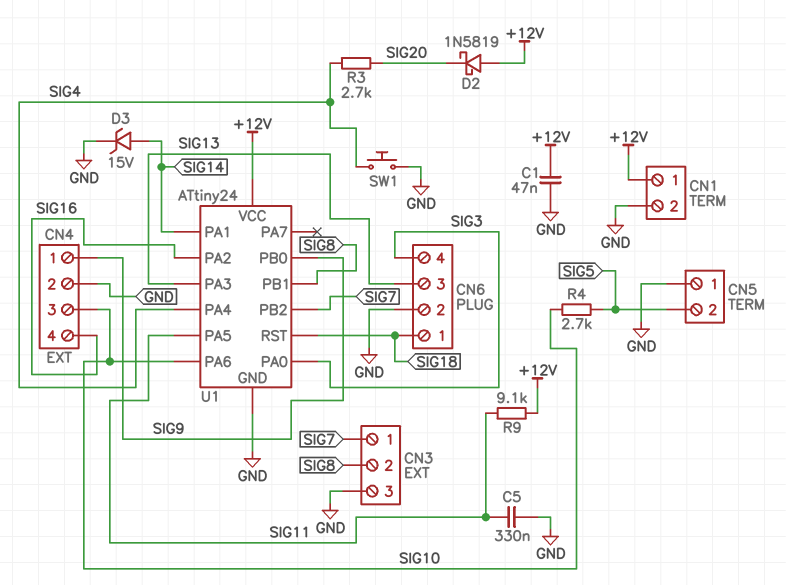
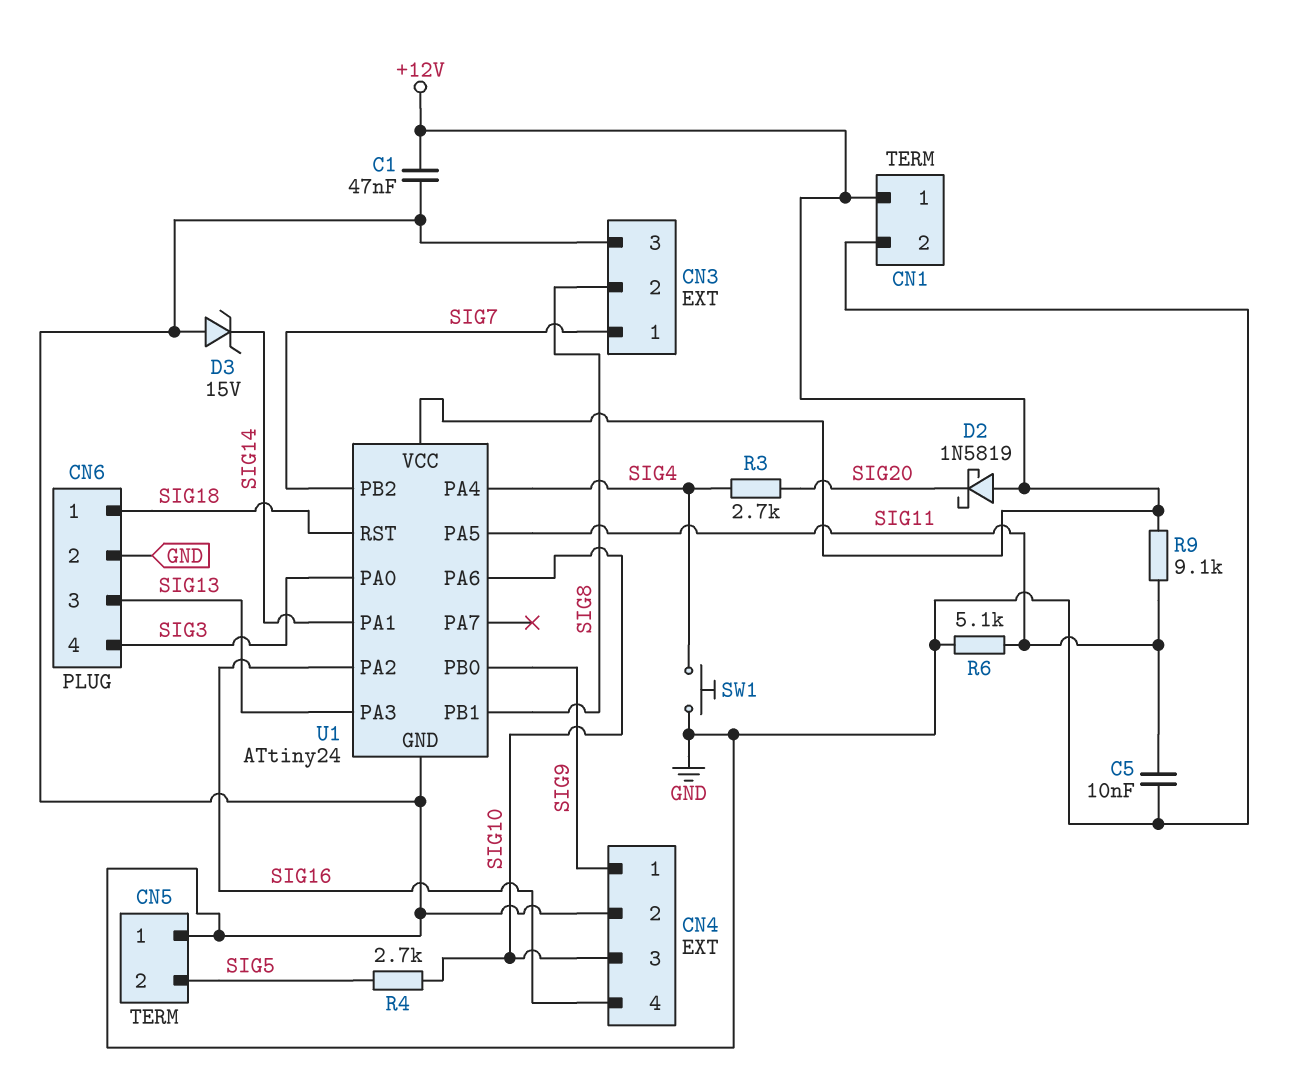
C5: 330nF (GND, SIG11) -> 10nF (GND, SIG11)
D3: zener 15V (A SIG14, K GND) -> zener 15V (A GND, K SIG14)
R6: none -> 5.1k (GND, SIG11)

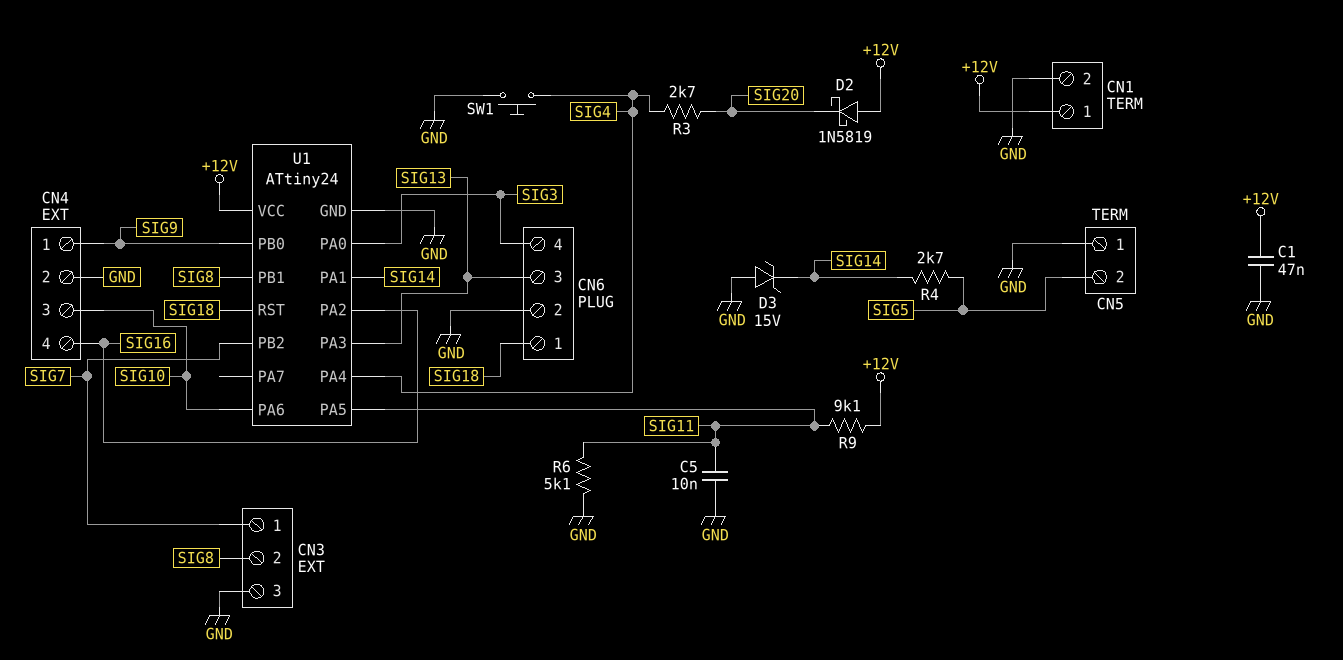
R4: 2.7k (SIG5, SIG10) -> 2.7k (SIG5, SIG14)

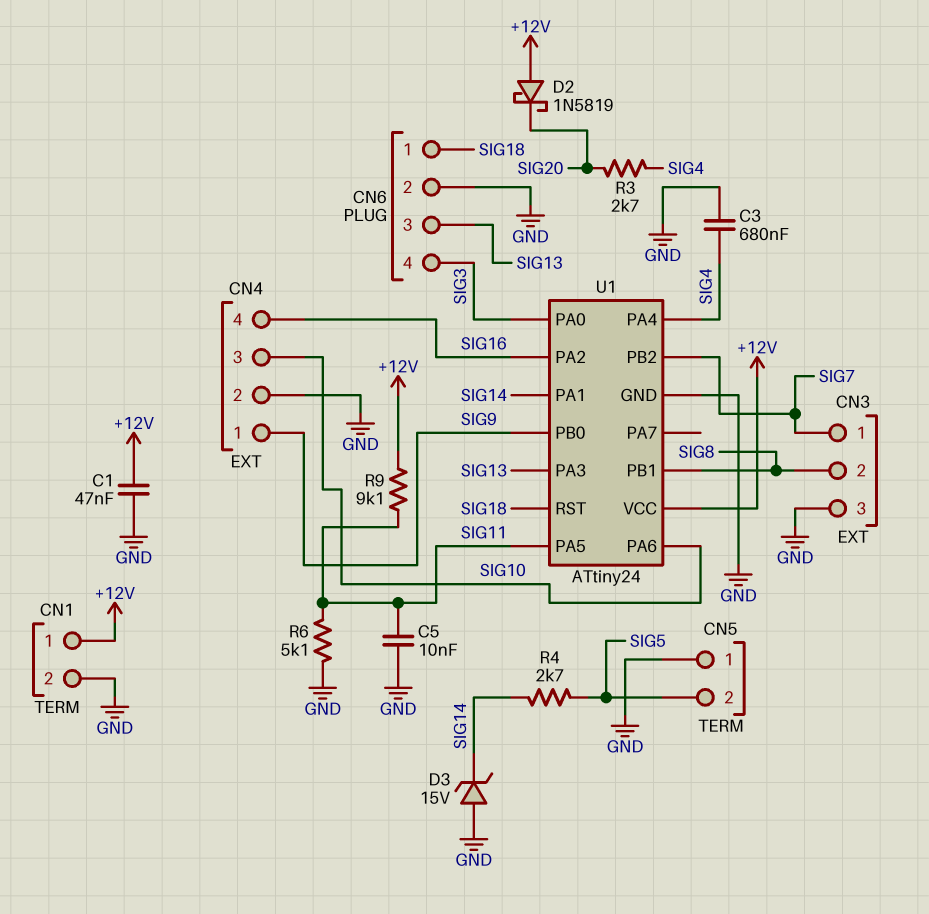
C3: none -> 680nF (GND, SIG4)
SW1: button (GND, SIG4) -> none

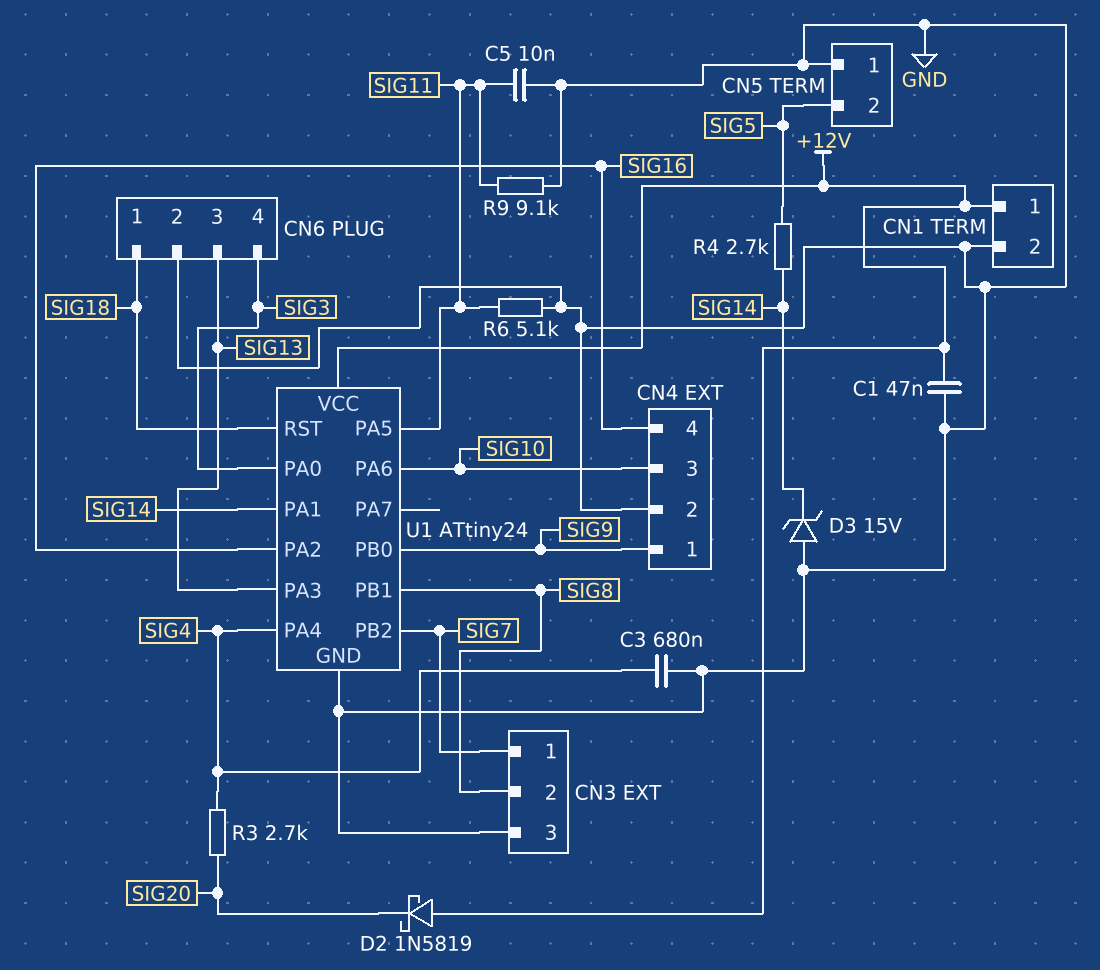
R9: 9.1k (+12V, SIG11) -> 9.1k (GND, SIG11)

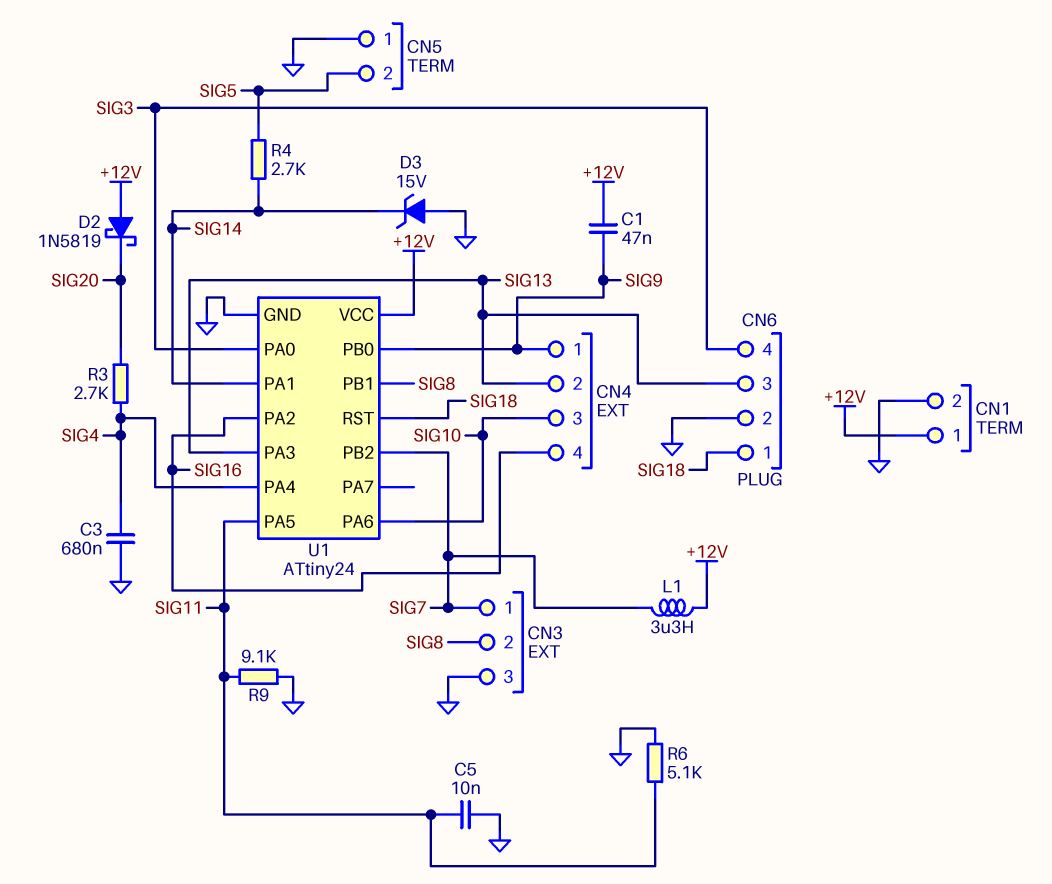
C1: 47nF (+12V, GND) -> 47nF (+12V, SIG9)
CN4 pin 2: GND -> SIG13
L1: none -> 3.3uH (+12V, SIG7)

